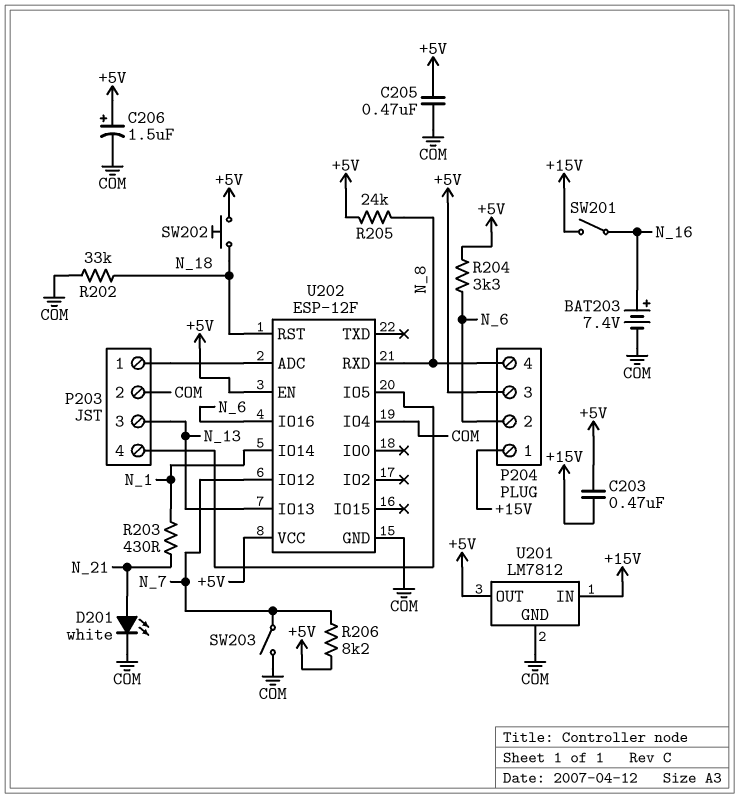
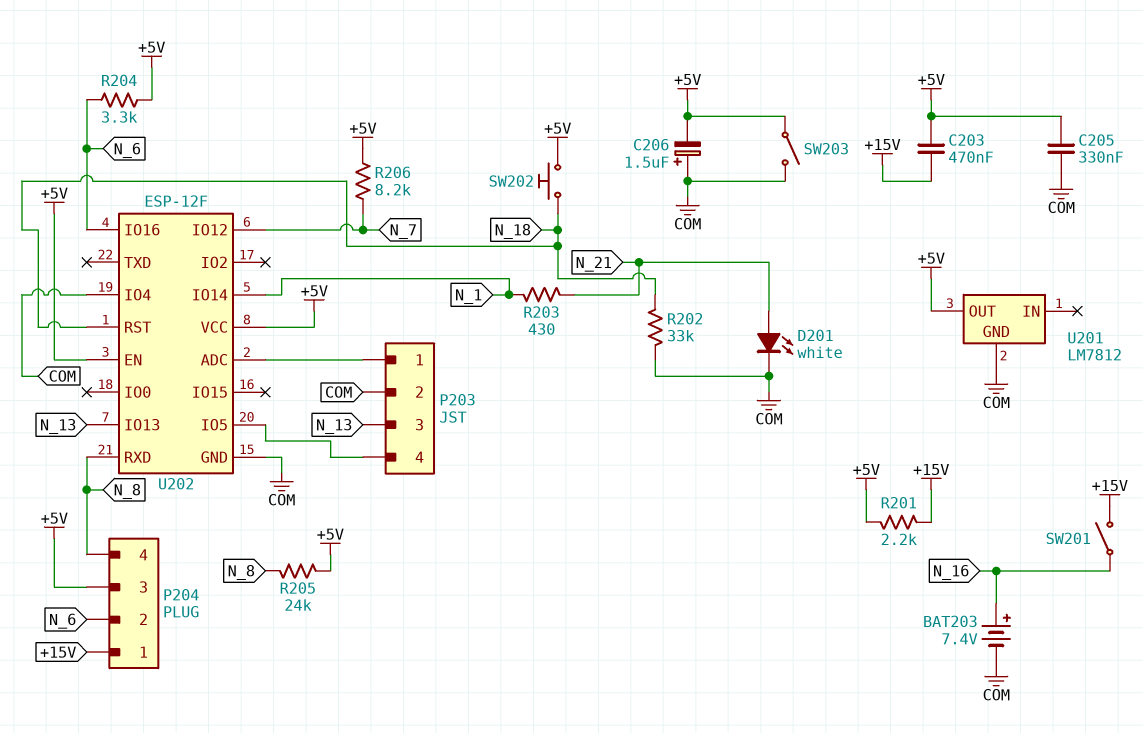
C205: 470nF (+5V, COM) -> 330nF (+5V, COM)
C206: 1.5uF (plus +5V, minus COM) -> 1.5uF (plus COM, minus +5V)
R201: none -> 2.2k (+5V, +15V)
SW203: switch (COM, N_7) -> switch (+5V, COM)
U201 pin IN: +15V -> none

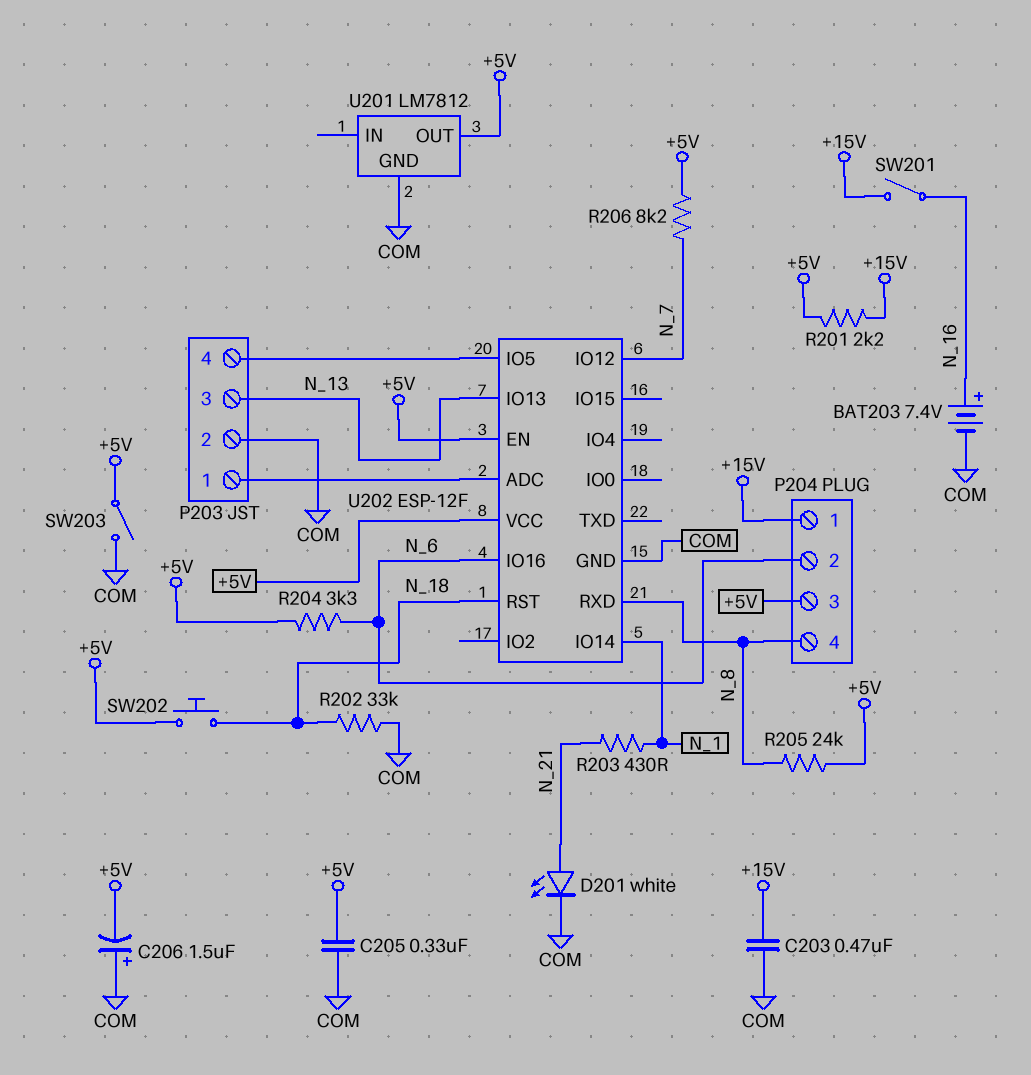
C203: 470nF (+5V, +15V) -> 470nF (+15V, COM)
U202 pin IO4: COM -> none

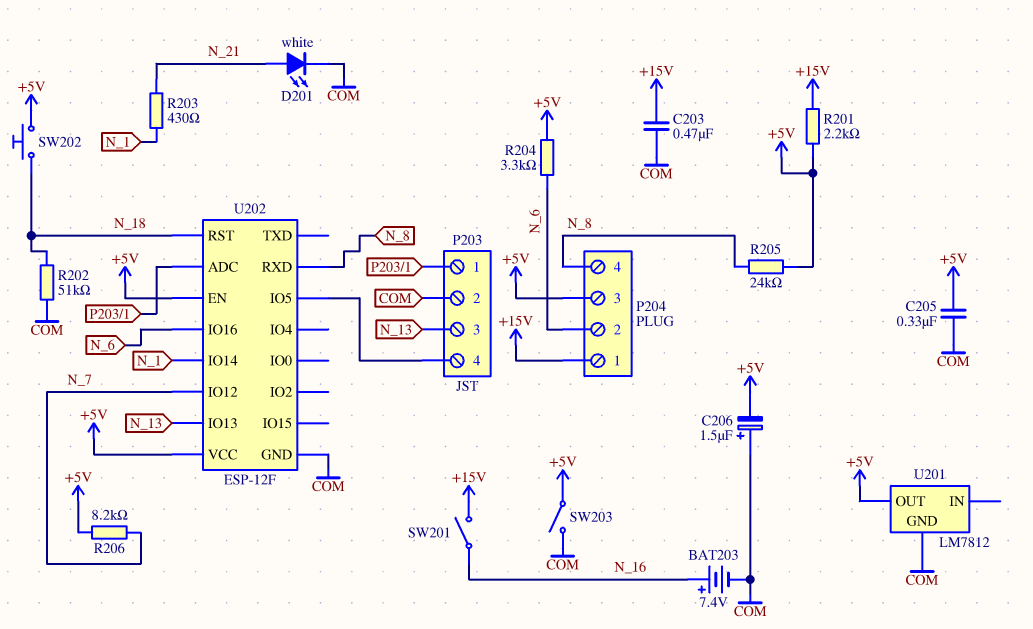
R202: 33k (COM, N_18) -> 51k (COM, N_18)

